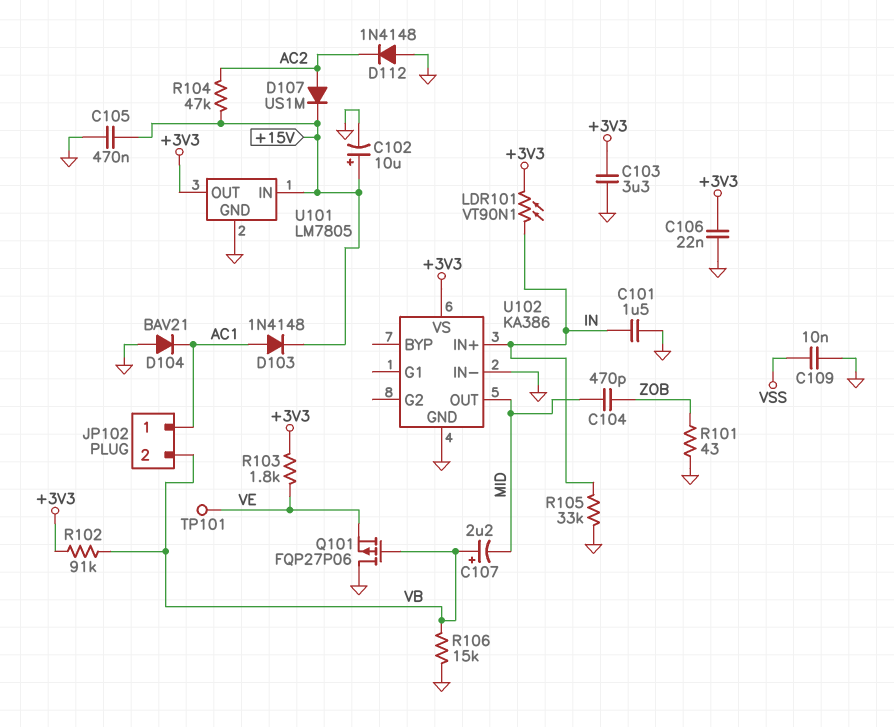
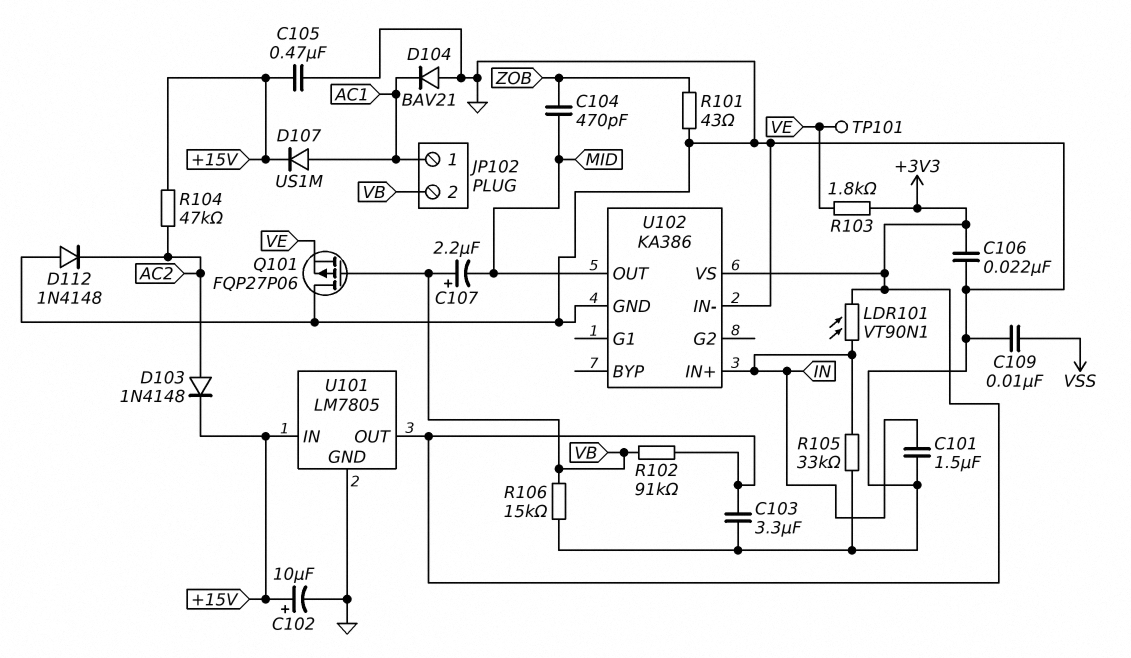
D103: diode 1N4148 (A AC1, K +15V) -> diode 1N4148 (A AC2, K +15V)
D107: diode US1M (A AC2, K +15V) -> diode US1M (A AC1, K +15V)

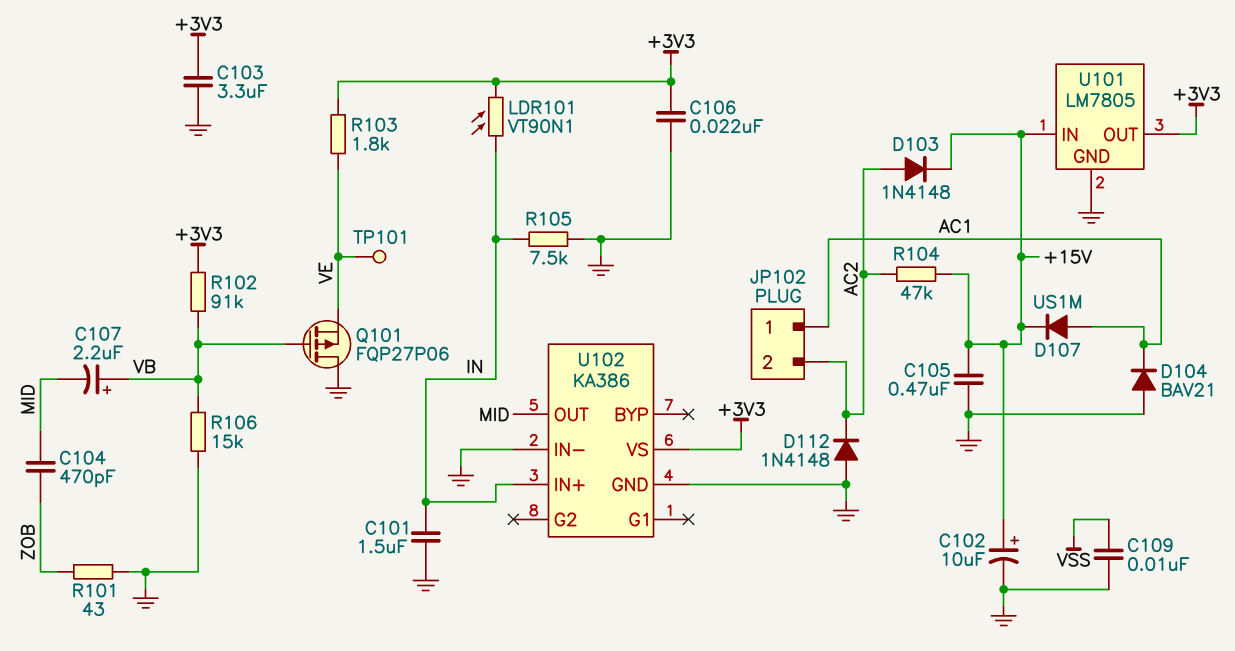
JP102 pin 2: VB -> AC2
R105: 33k (GND, IN) -> 7.5k (GND, IN)

